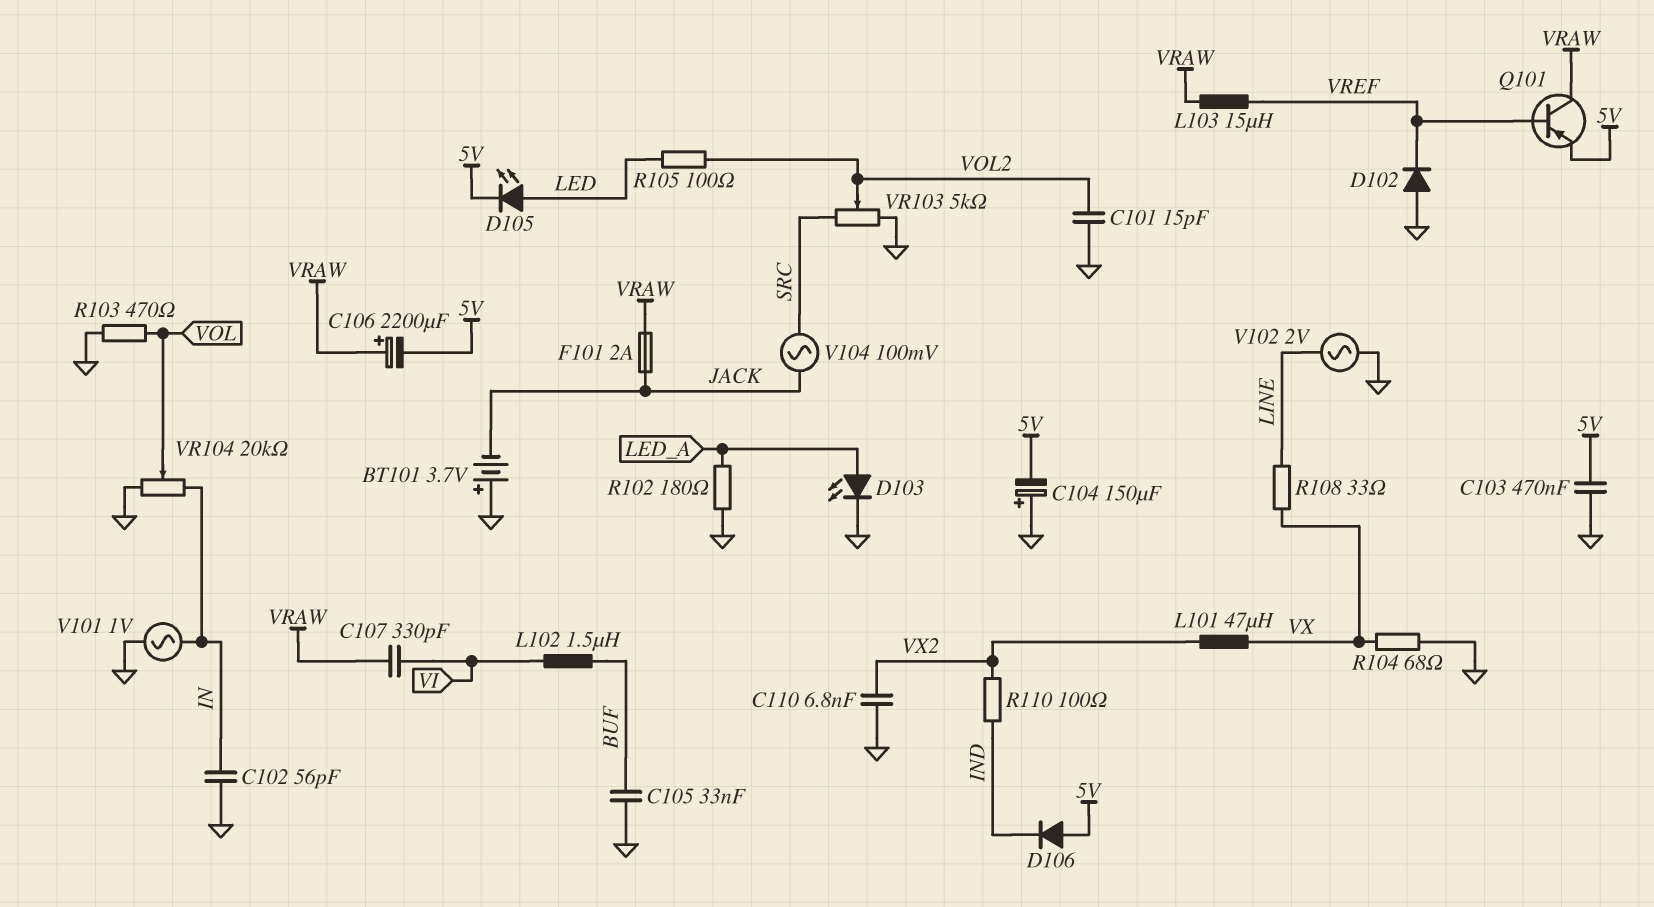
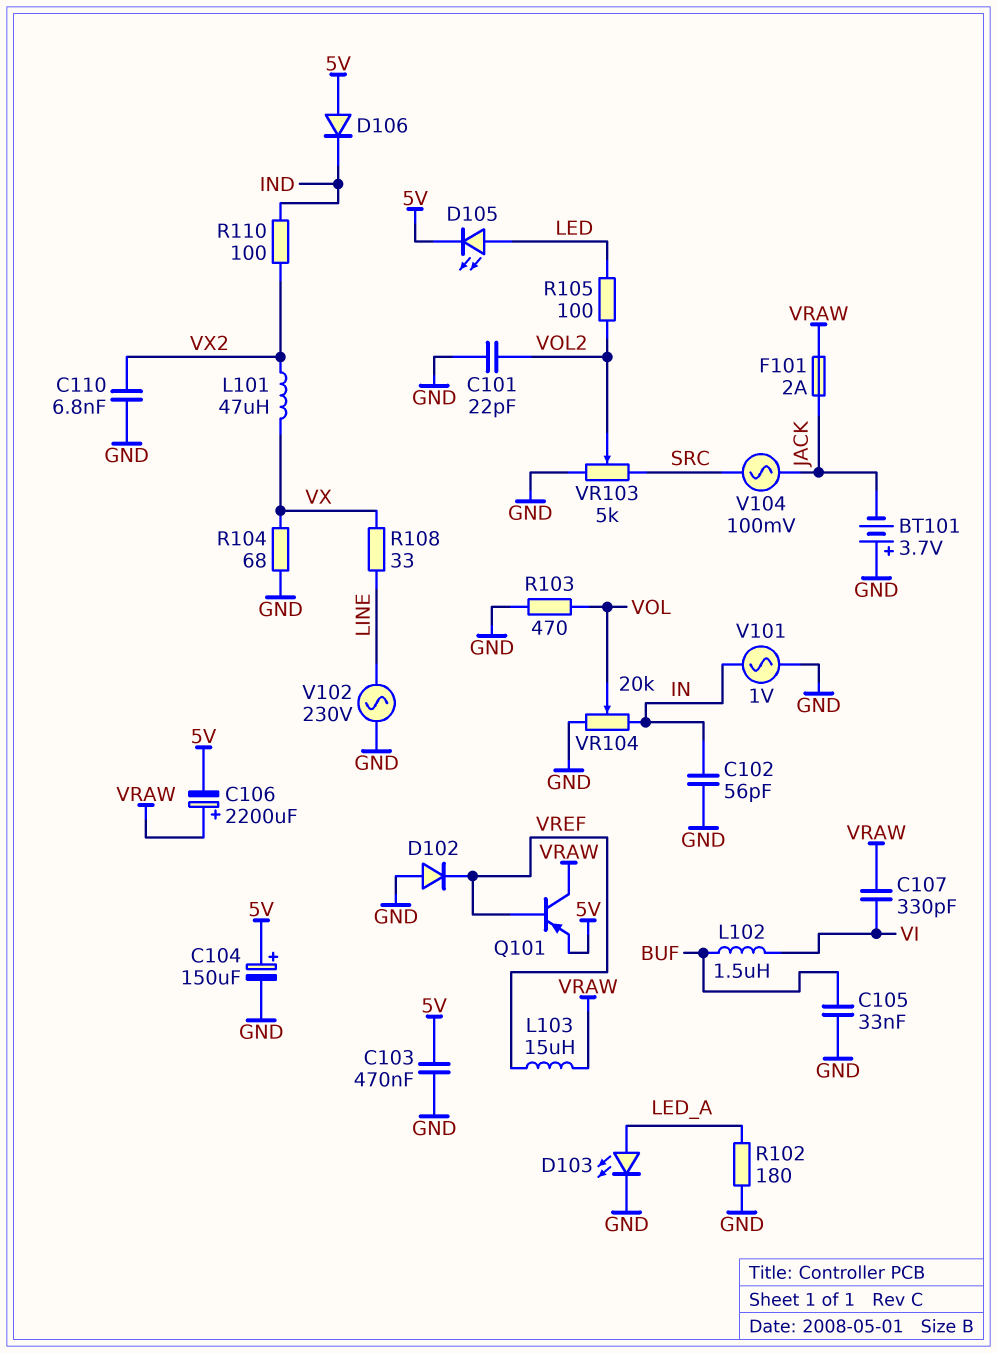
C101: 15pF (GND, VOL2) -> 22pF (GND, VOL2)
C104: 150uF (plus GND, minus 5V) -> 150uF (plus 5V, minus GND)
V102: AC 2V (GND, LINE) -> AC 230V (GND, LINE)

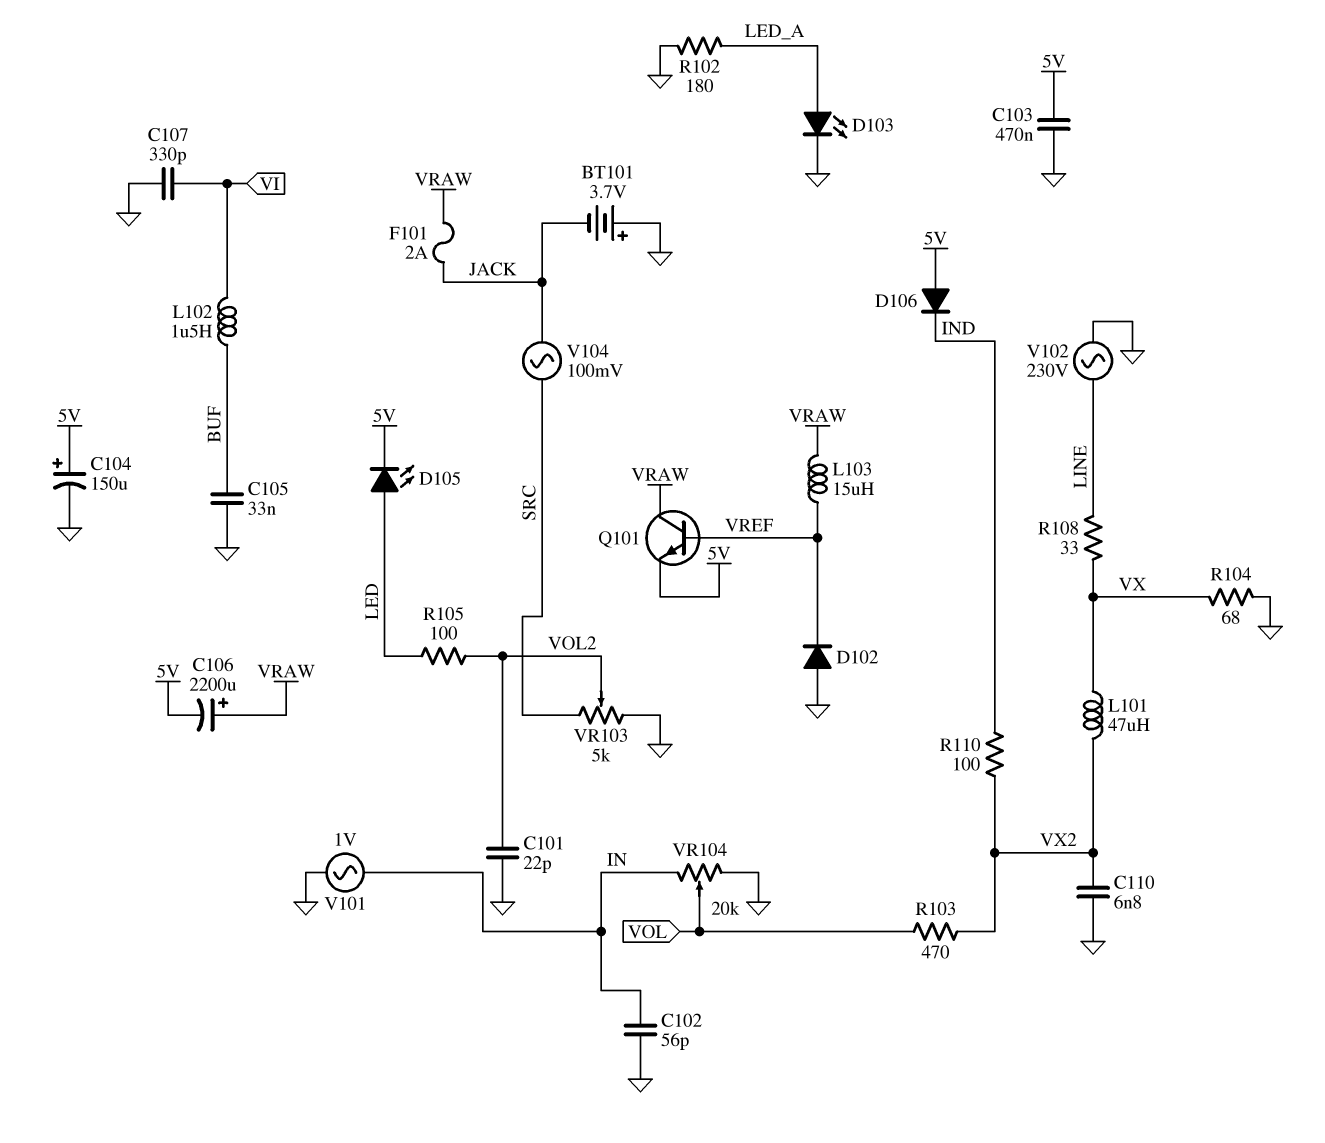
C107: 330pF (VI, VRAW) -> 330pF (GND, VI)
Q101: PNP (B VREF, C VRAW, E 5V) -> NPN (B VREF, C VRAW, E 5V)
R103: 470 (GND, VOL) -> 470 (VOL, VX2)

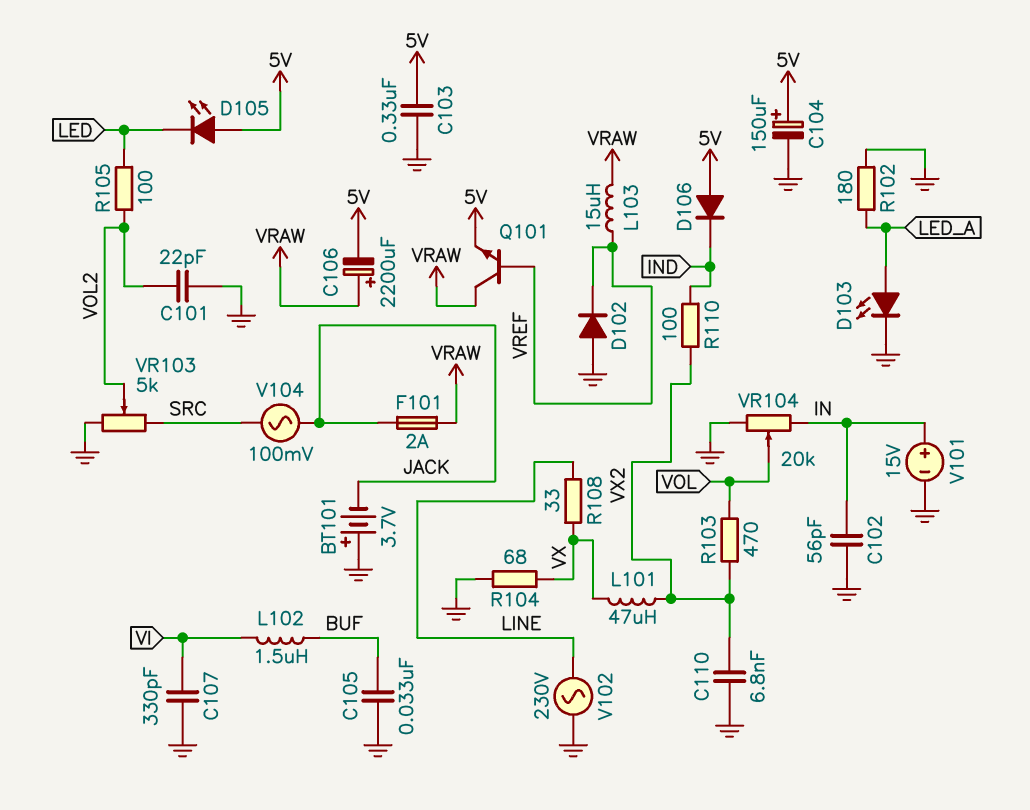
C103: 470nF (5V, GND) -> 330nF (5V, GND)
D105: LED (A LED, K 5V) -> LED (A 5V, K LED)
V101: AC 1V (GND, IN) -> 15V (plus IN, minus GND)

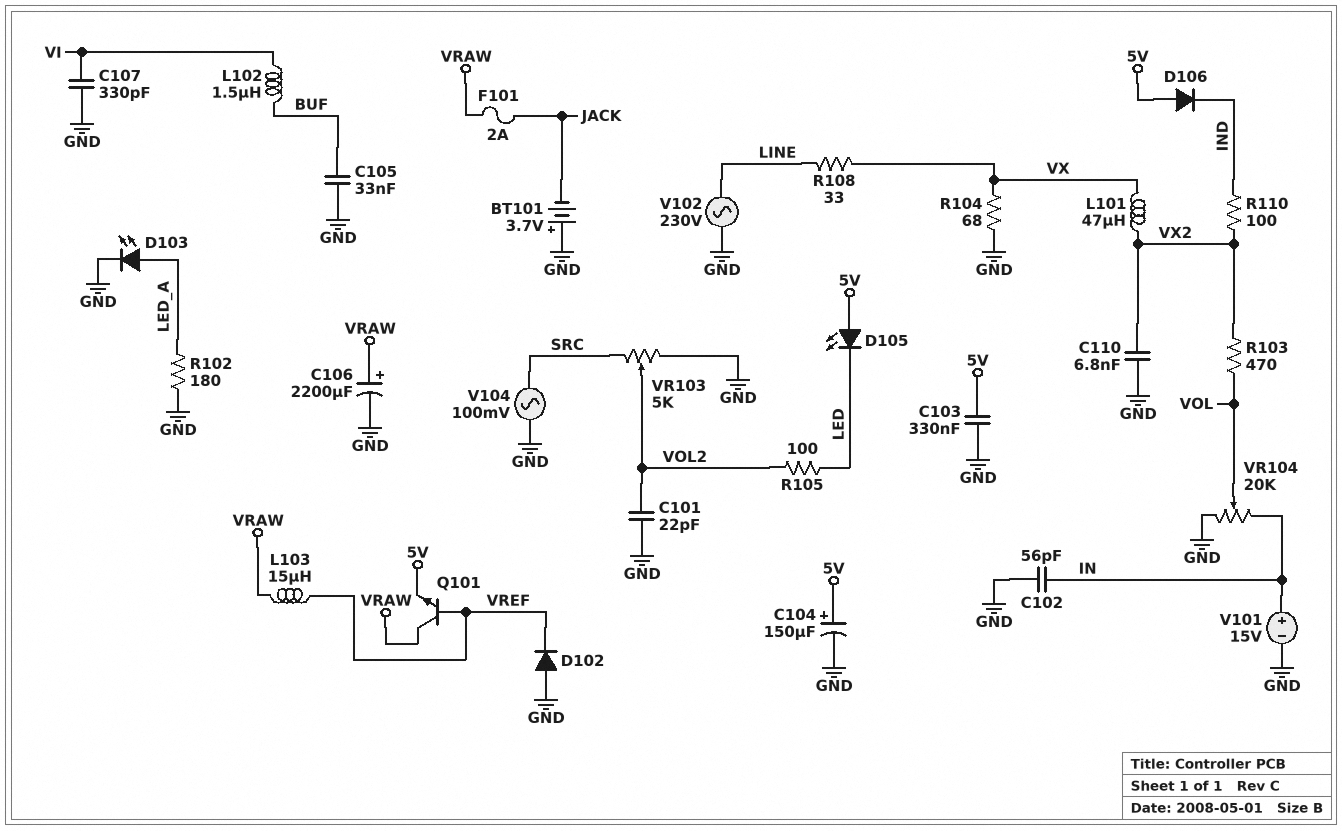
C106: 2200uF (plus VRAW, minus 5V) -> 2200uF (plus VRAW, minus GND)
V104: AC 100mV (JACK, SRC) -> AC 100mV (GND, SRC)

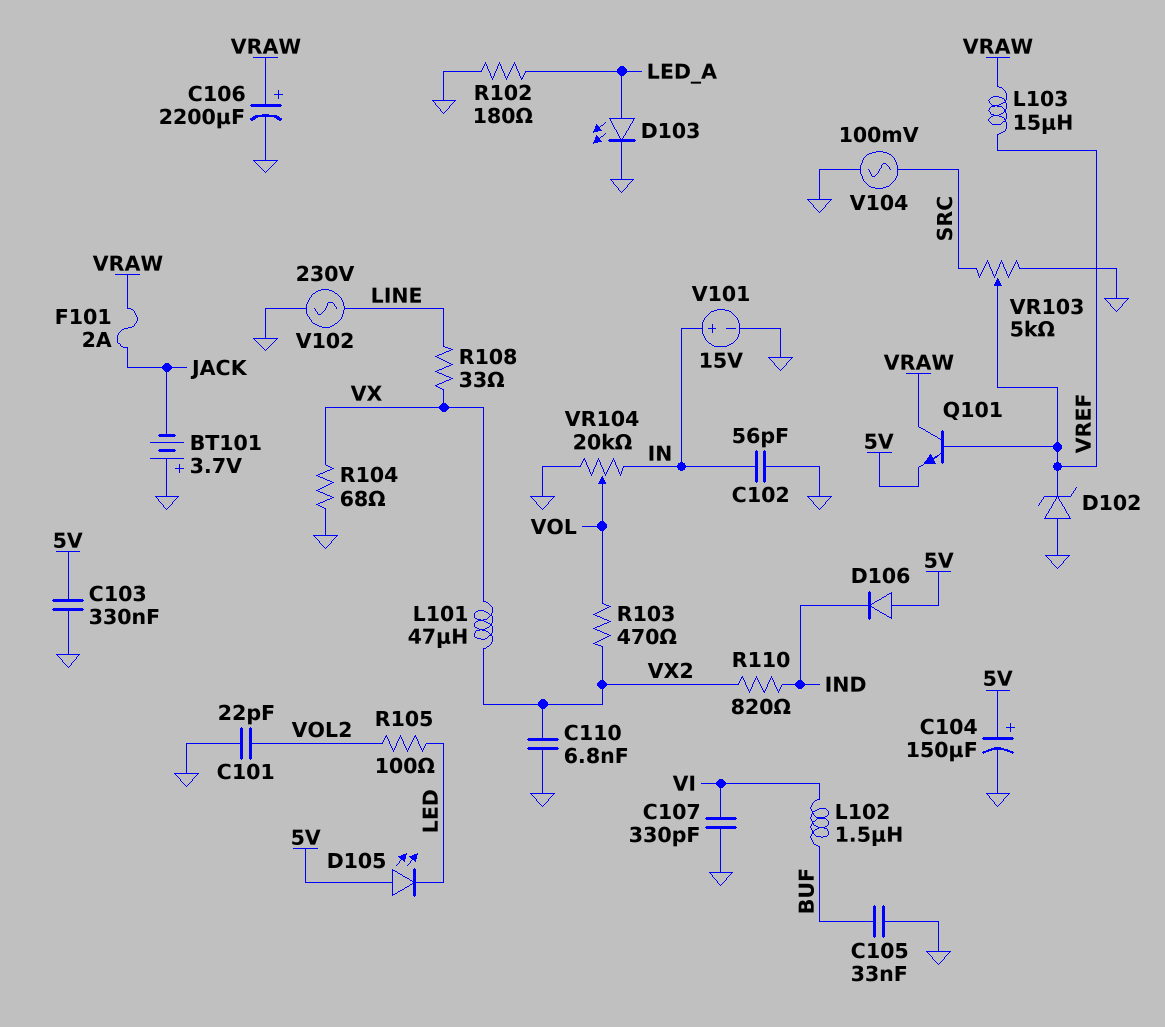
D102: diode (A GND, K VREF) -> zener (A GND, K VREF)
R110: 100 (IND, VX2) -> 820 (IND, VX2)
VR103: 5k (GND, SRC, wiper VOL2) -> 5k (GND, SRC, wiper VREF)

